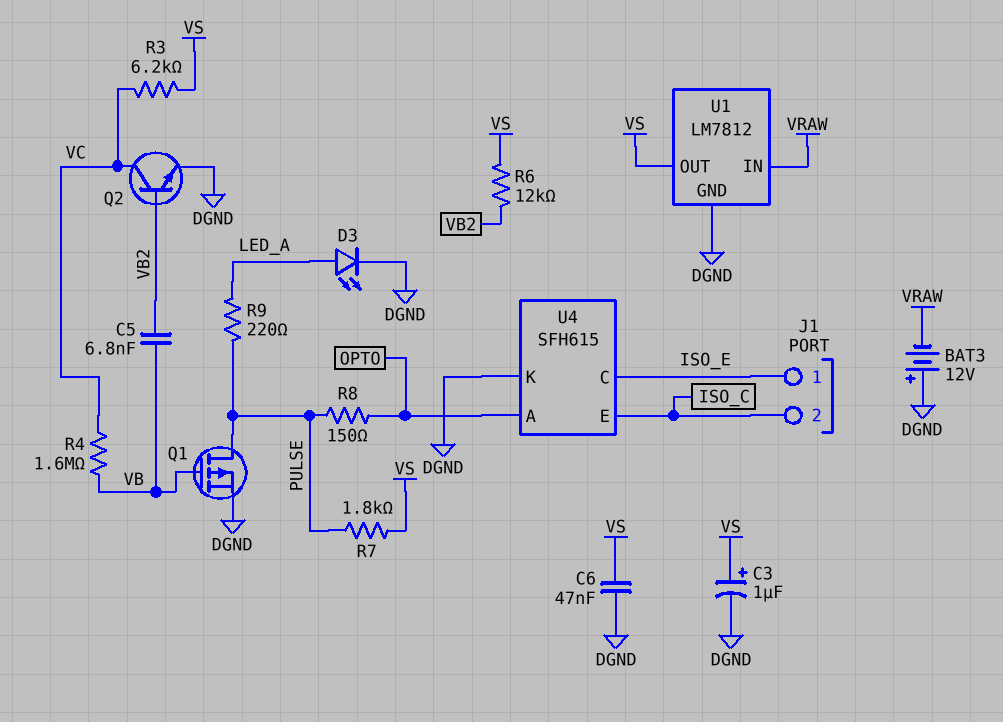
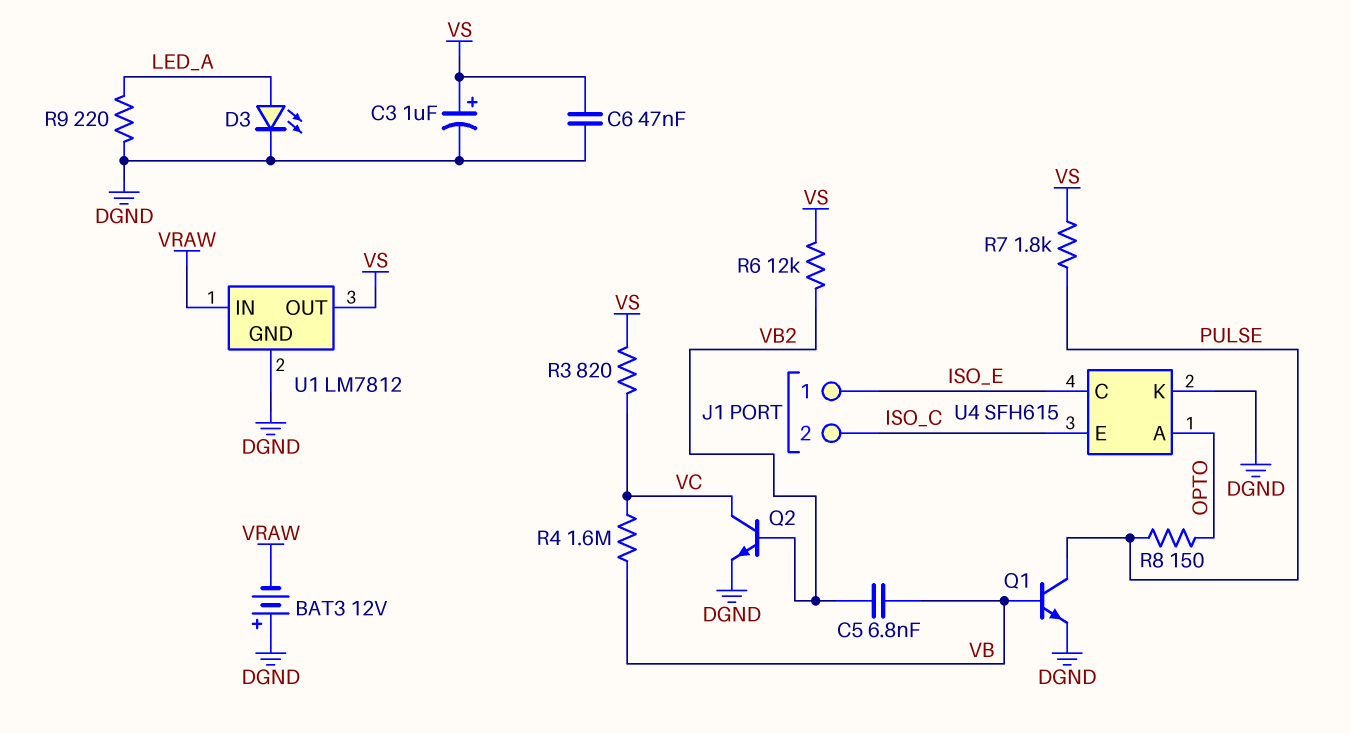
Q1: PMOS (G VB, D PULSE, S DGND) -> NPN (B VB, C PULSE, E DGND)
R3: 6.2k (VC, VS) -> 820 (VC, VS)
R9: 220 (LED_A, PULSE) -> 220 (DGND, LED_A)

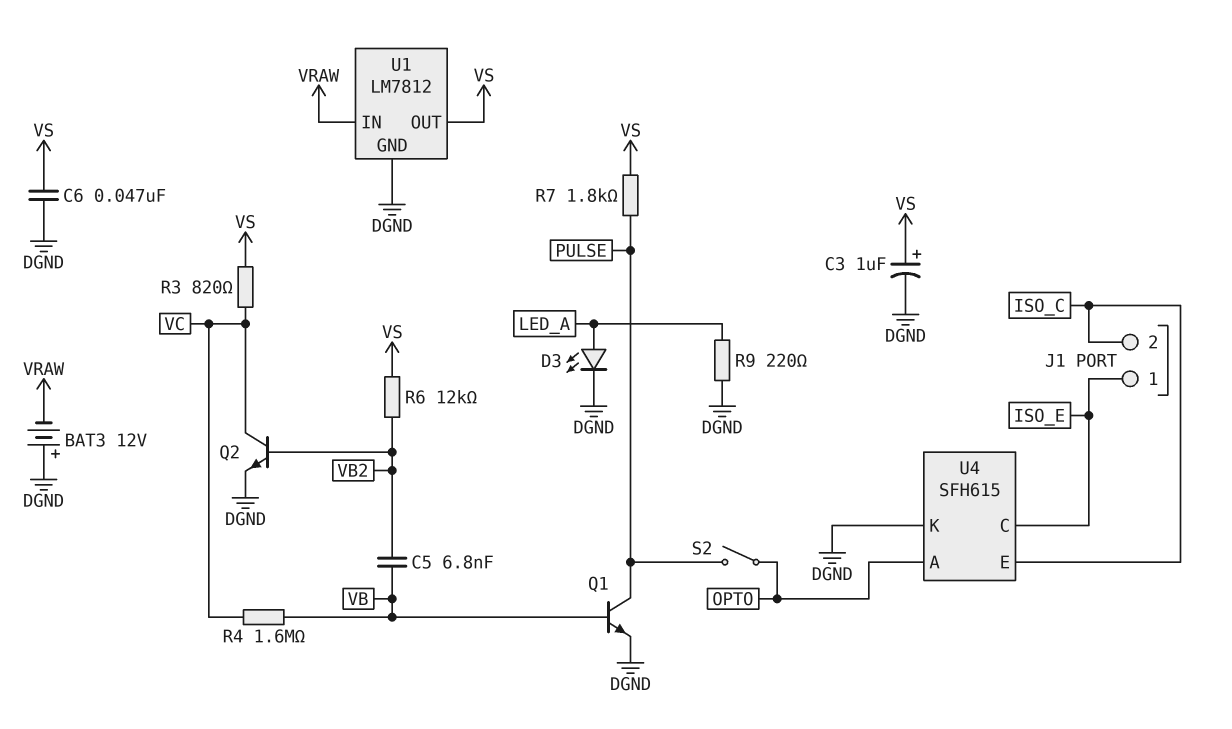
R8: 150 (OPTO, PULSE) -> none
S2: none -> switch (OPTO, PULSE)

